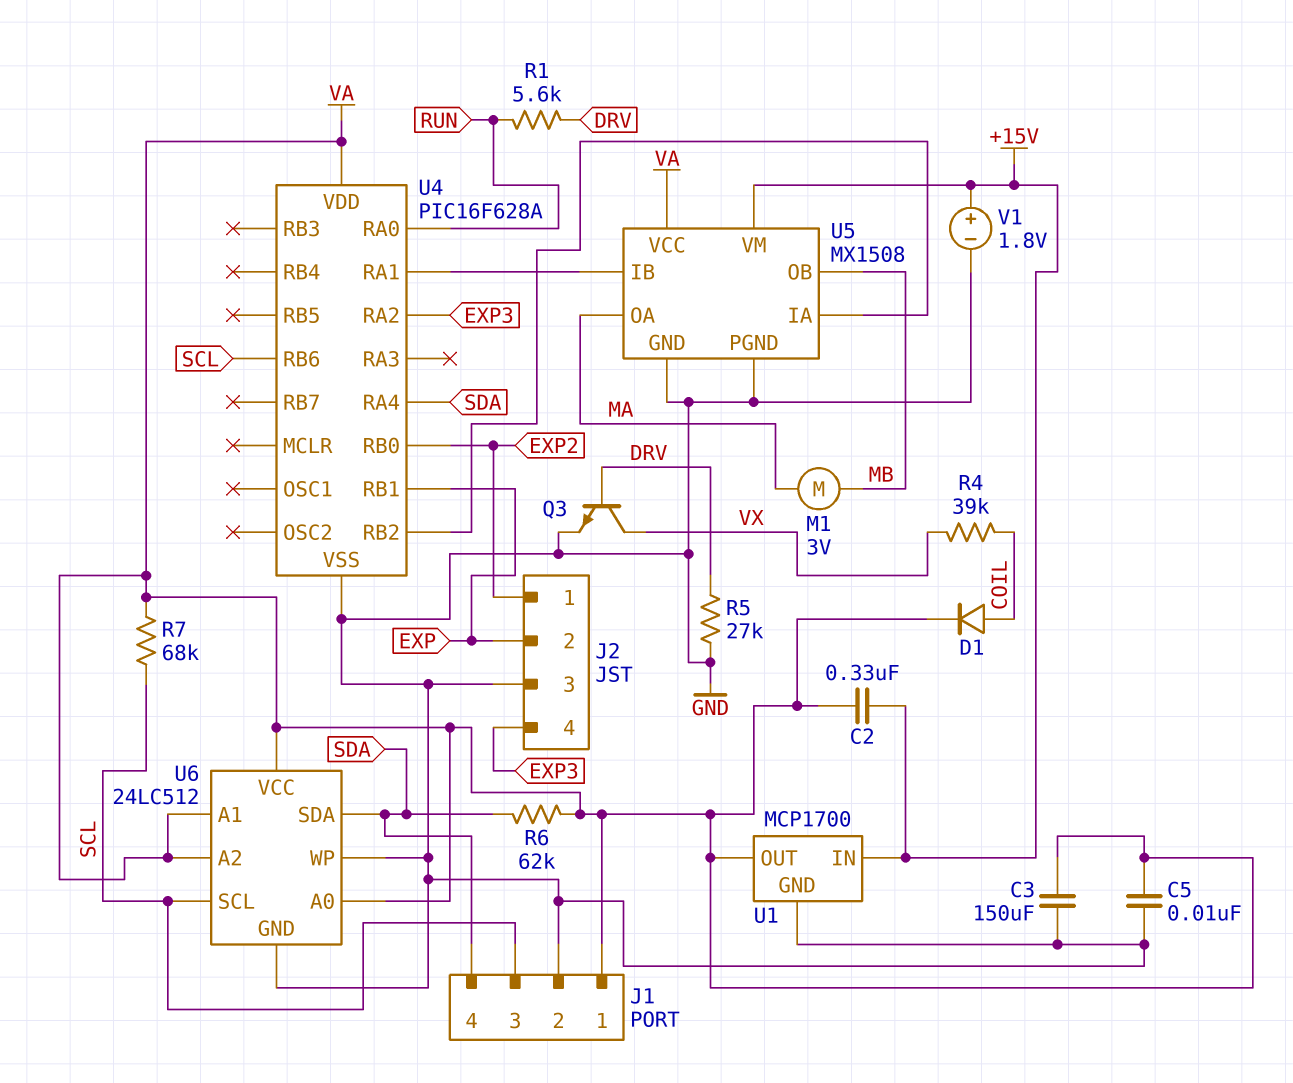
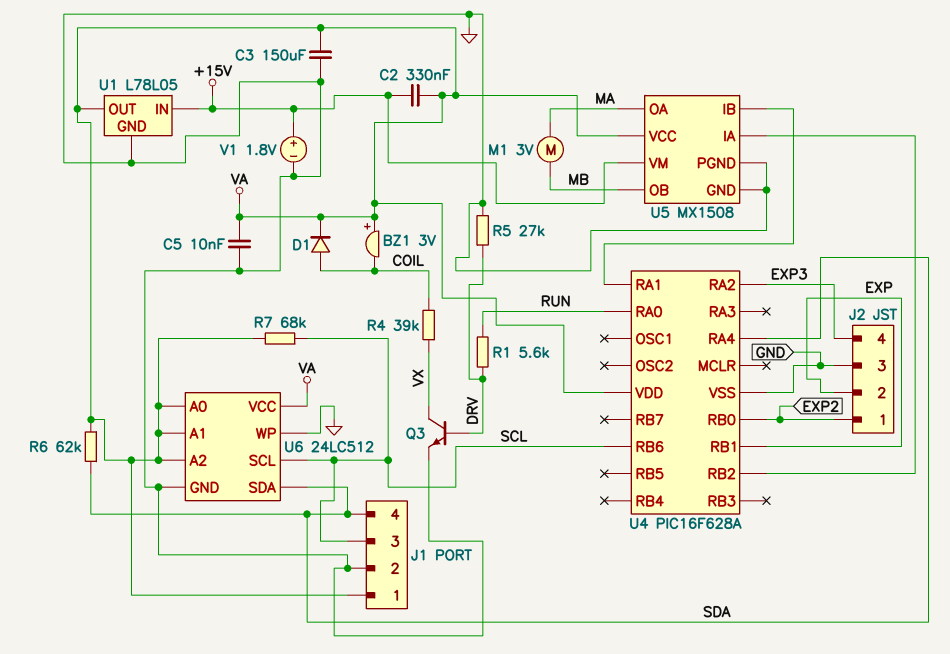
BZ1: none -> buzzer 3V (plus VA, minus COIL)
U1: MCP1700 -> L78L05

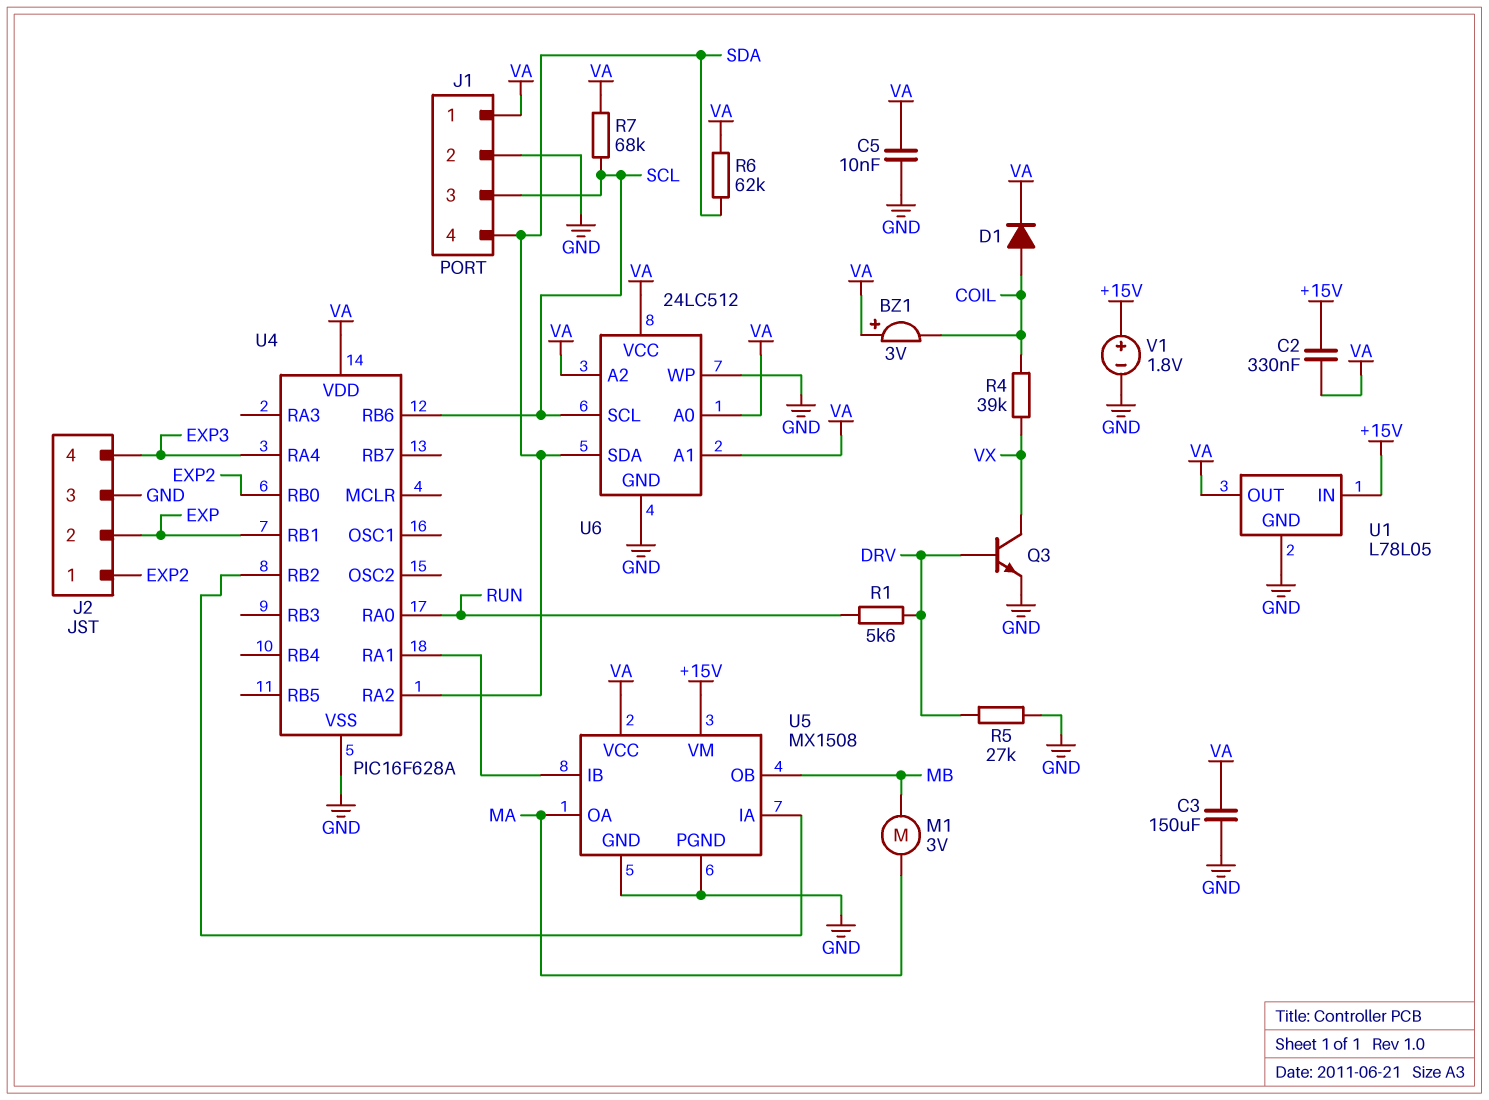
U4 pin RA2: EXP3 -> SDA
U4 pin RA4: SDA -> EXP3

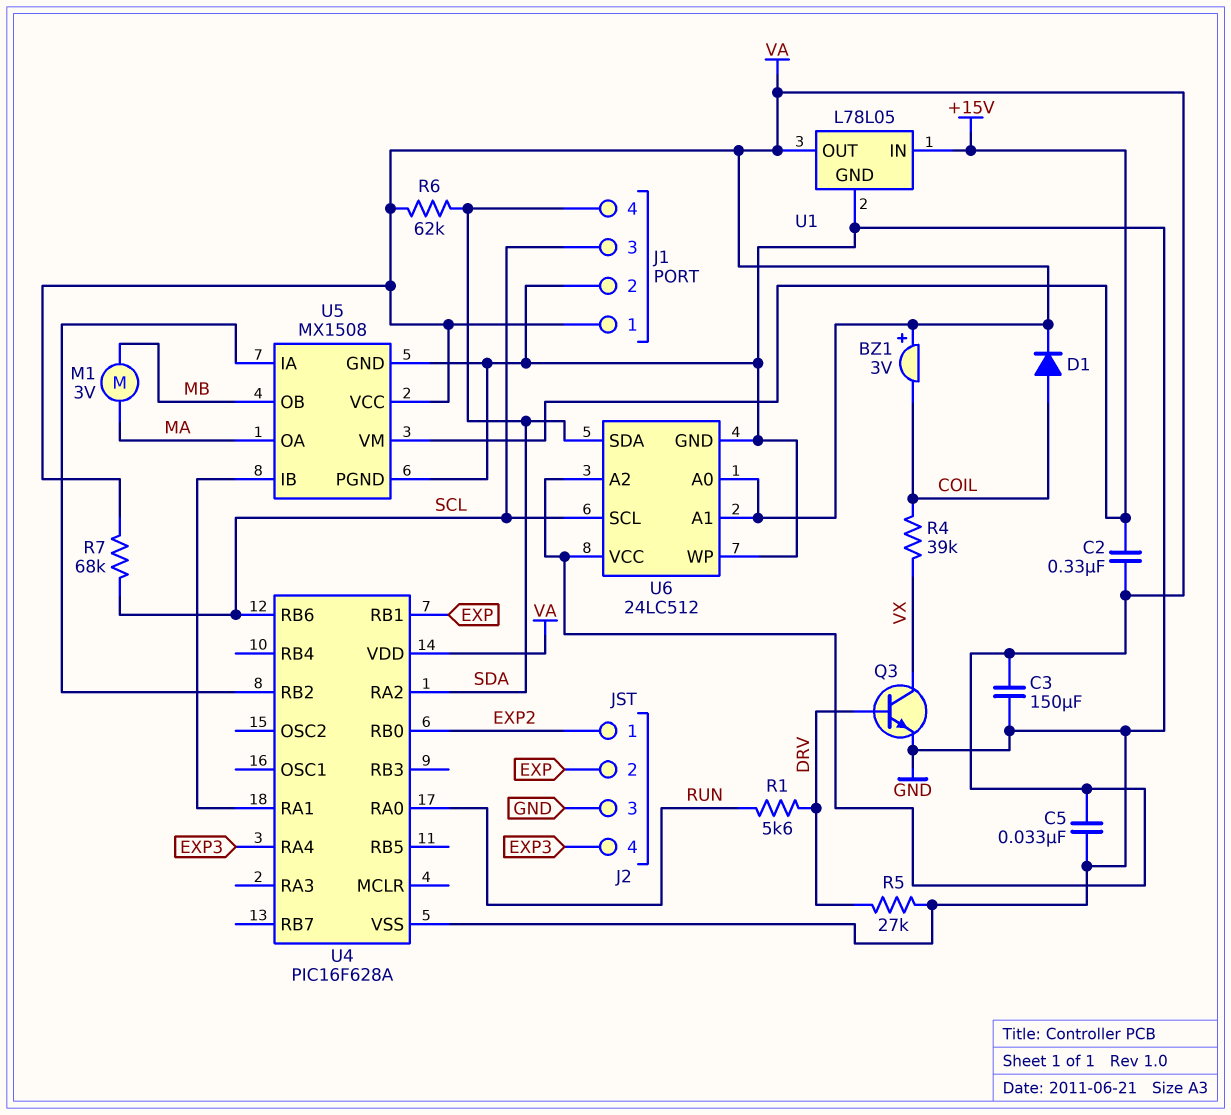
C5: 10nF (GND, VA) -> 33nF (GND, VA)
V1: 1.8V (plus +15V, minus GND) -> none

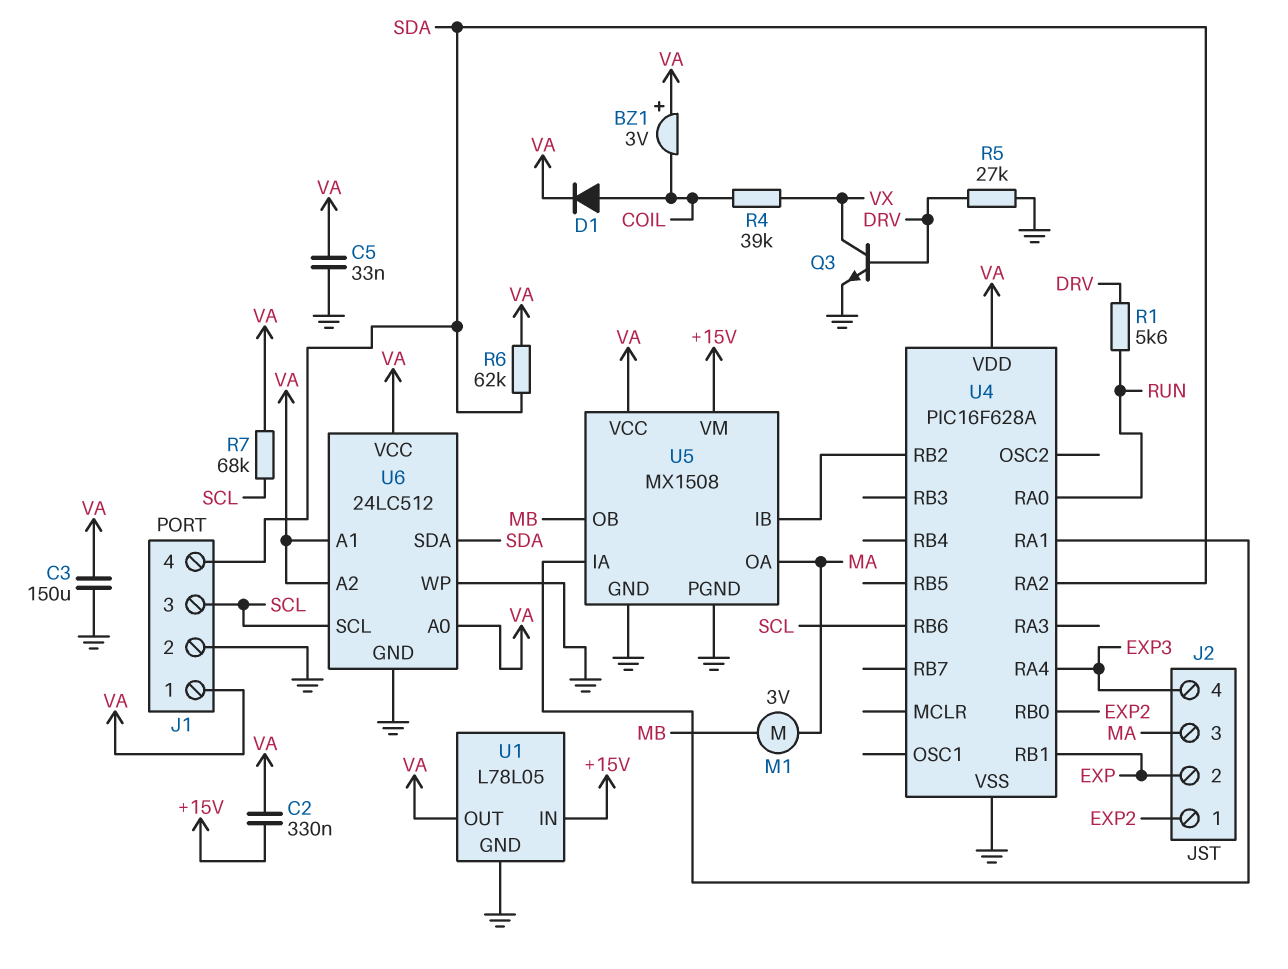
J2 pin 3: GND -> MA
U5 pin IA: U4/RB2 -> U4/RA1
U5 pin IB: U4/RA1 -> U4/RB2

